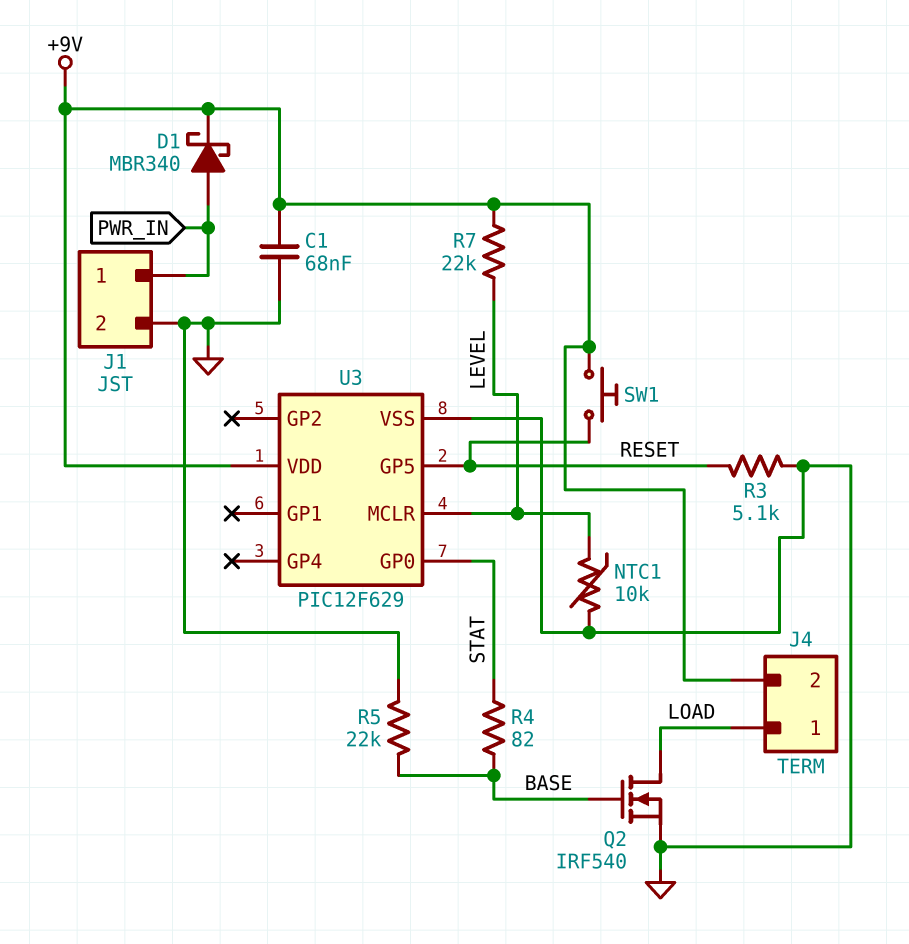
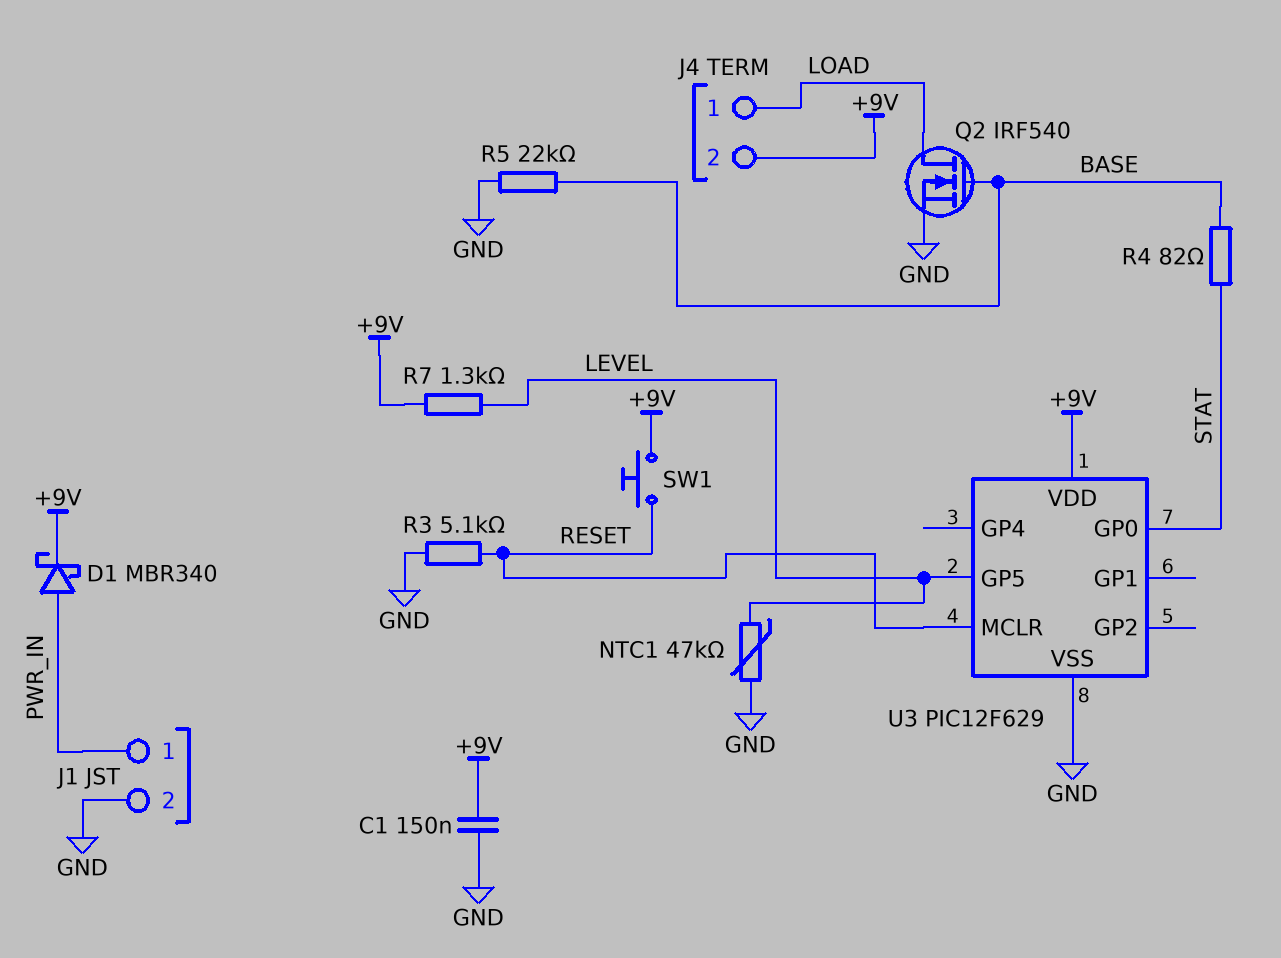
C1: 68nF (+9V, GND) -> 150nF (+9V, GND)
NTC1: 10k (GND, LEVEL) -> 47k (GND, LEVEL)
R7: 22k (+9V, LEVEL) -> 1.3k (+9V, LEVEL)
U3 pin GP5: RESET -> LEVEL
U3 pin MCLR: LEVEL -> RESET

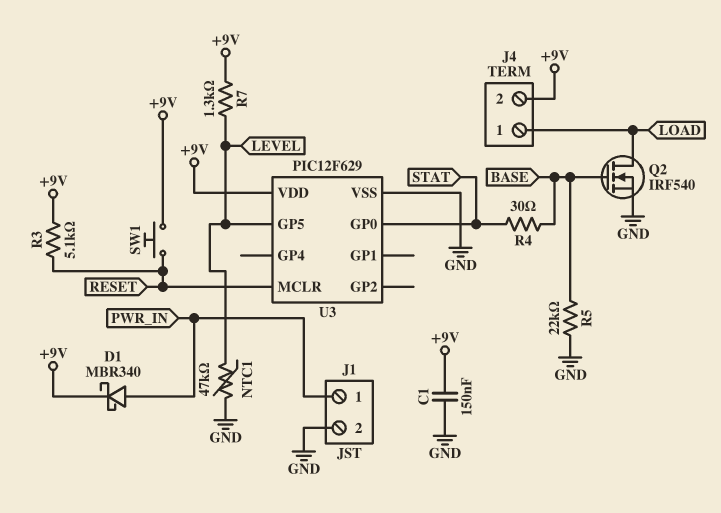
R3: 5.1k (GND, RESET) -> 5.1k (+9V, RESET)
R4: 82 (BASE, STAT) -> 30 (BASE, STAT)

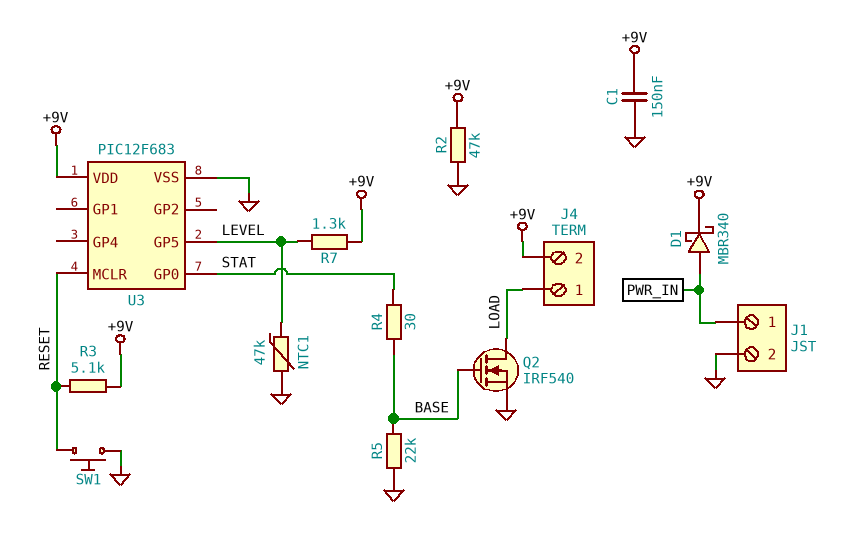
R2: none -> 47k (+9V, GND)
SW1: button (+9V, RESET) -> button (GND, RESET)
U3: PIC12F629 -> PIC12F683

